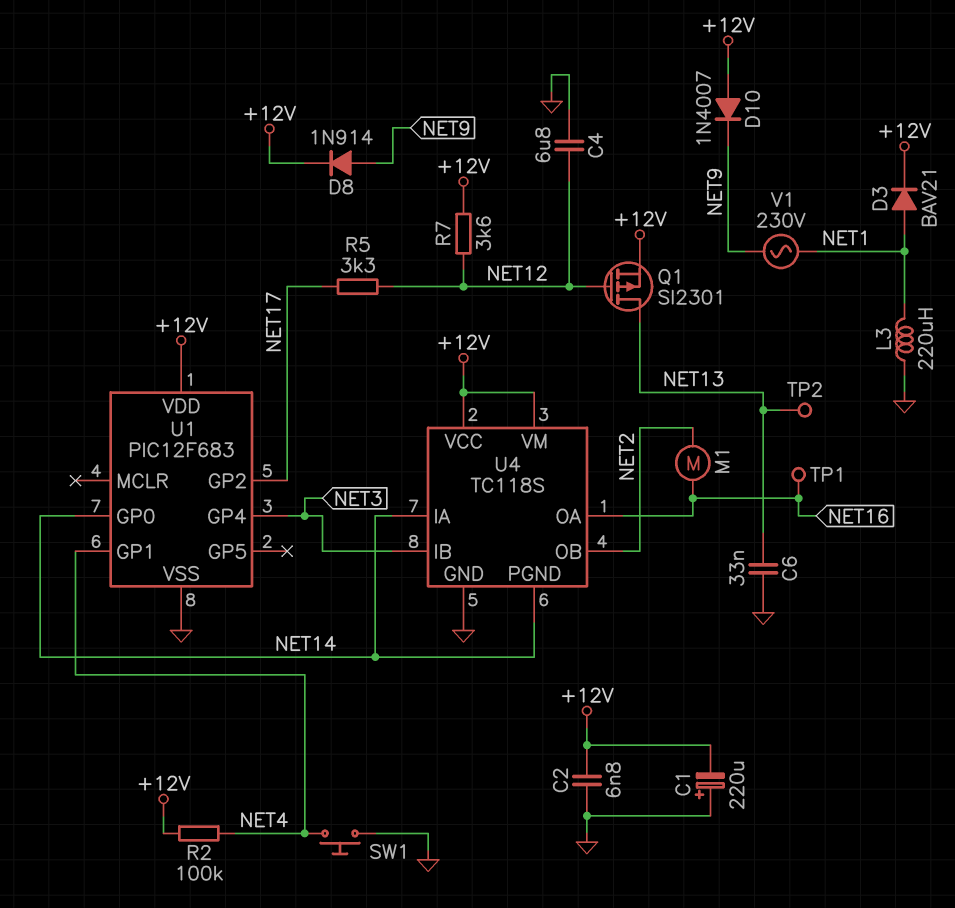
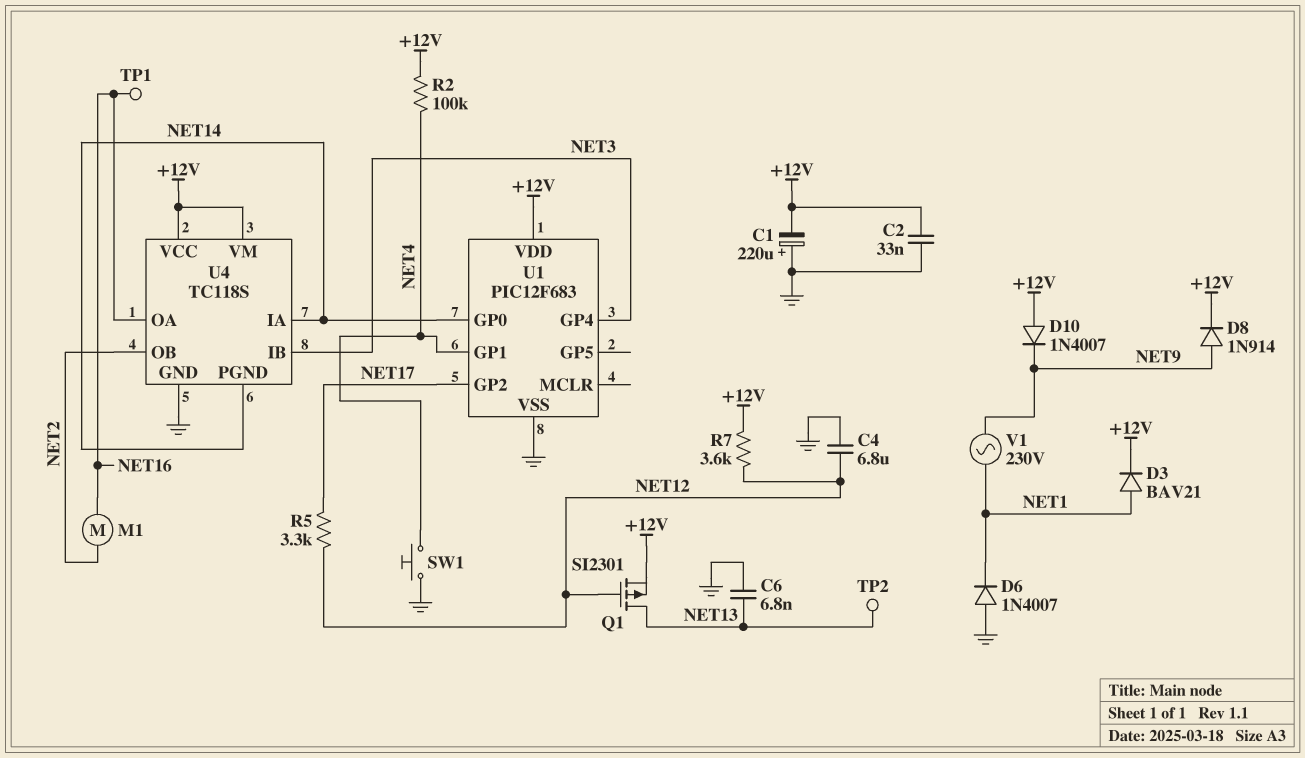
C2: 6.8nF (+12V, GND) -> 33nF (+12V, GND)
C6: 33nF (GND, NET13) -> 6.8nF (GND, NET13)
D6: none -> diode 1N4007 (A GND, K NET1)
L3: 220uH (GND, NET1) -> none

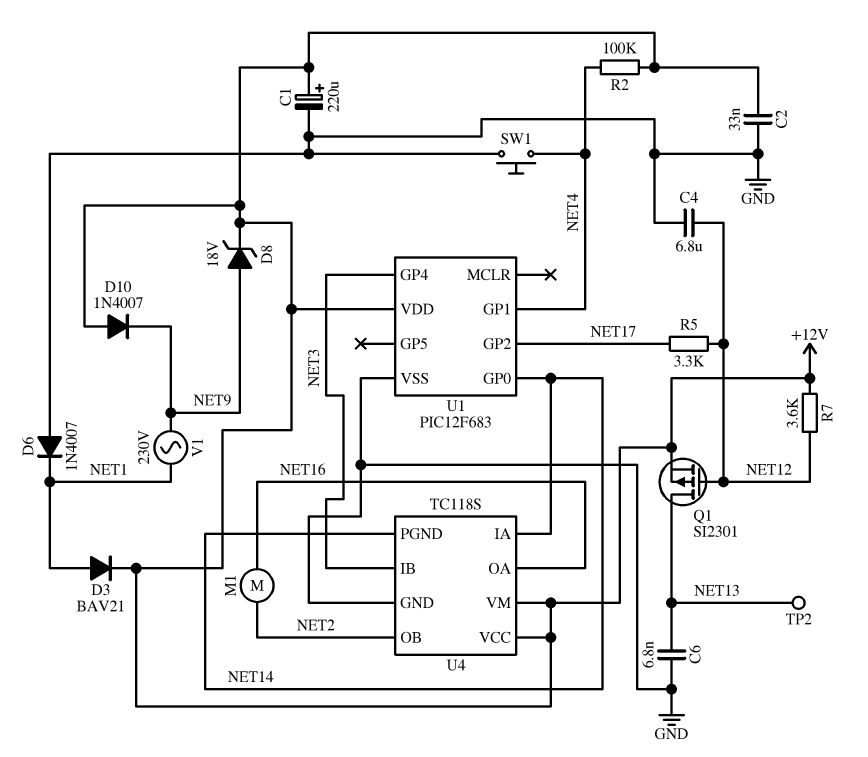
C1: 220uF (plus GND, minus +12V) -> 220uF (plus +12V, minus GND)
D8: diode 1N914 (A NET9, K +12V) -> zener 18V (A NET9, K +12V)
TP1: test point (NET16) -> none

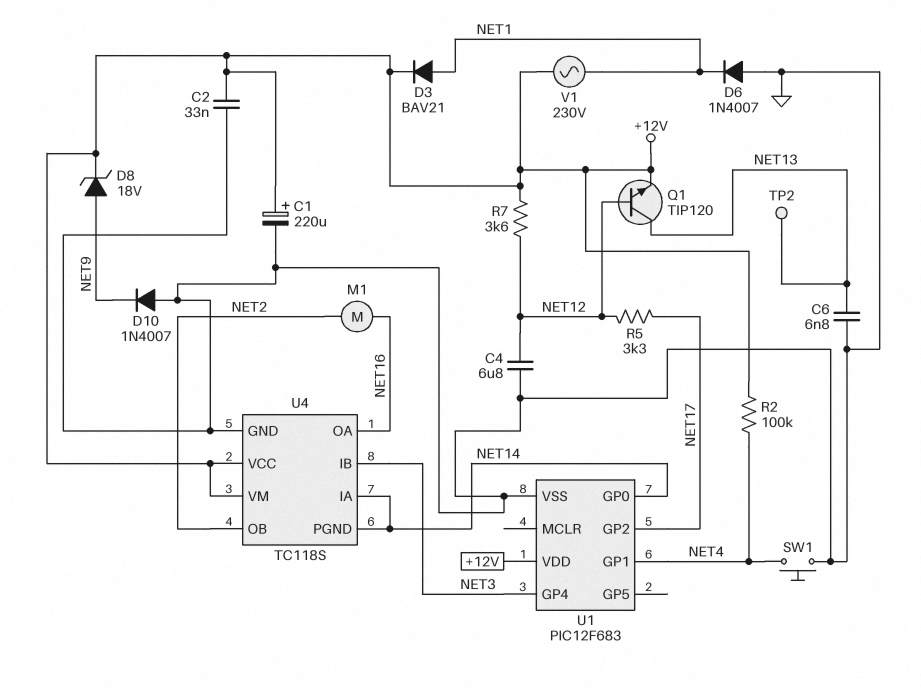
D10: diode 1N4007 (A +12V, K NET9) -> diode 1N4007 (A GND, K NET9)
Q1: PMOS SI2301 (G NET12, D NET13, S +12V) -> NPN TIP120 (B NET12, C NET13, E +12V)
V1: AC 230V (NET1, NET9) -> AC 230V (+12V, NET1)

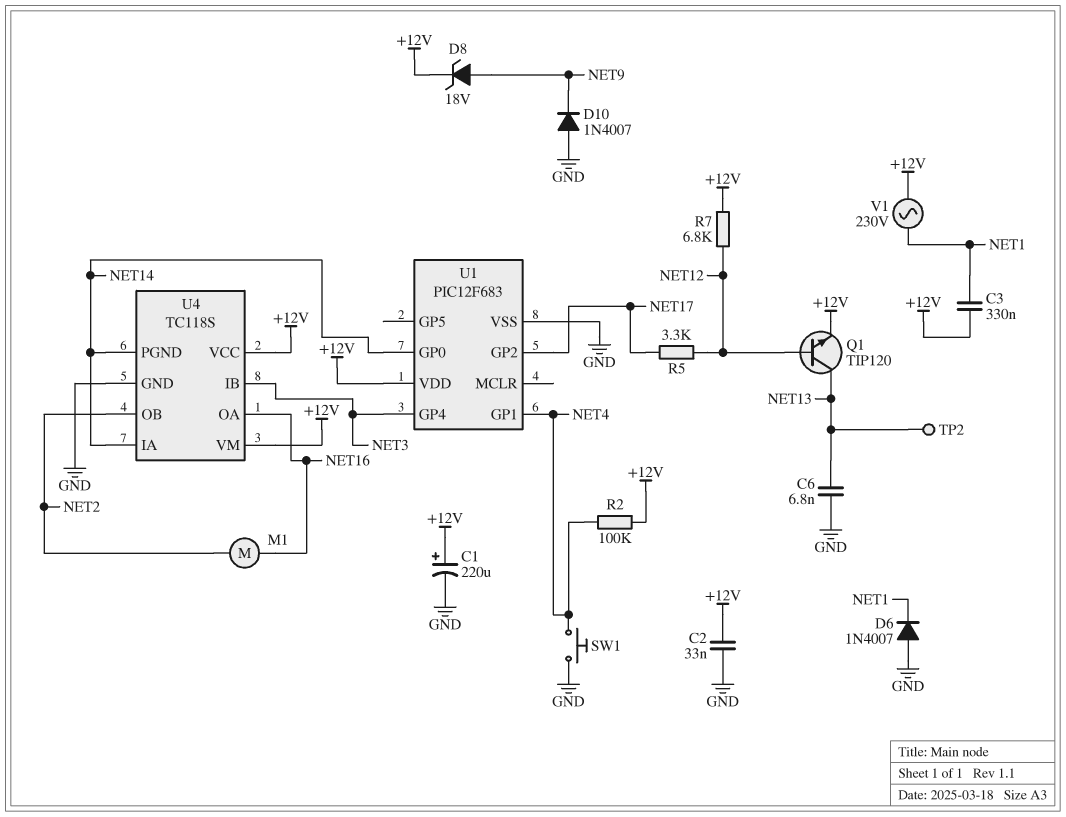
C3: none -> 330nF (+12V, NET1)
C4: 6.8uF (GND, NET12) -> none
D3: diode BAV21 (A NET1, K +12V) -> none
R7: 3.6k (+12V, NET12) -> 6.8k (+12V, NET12)

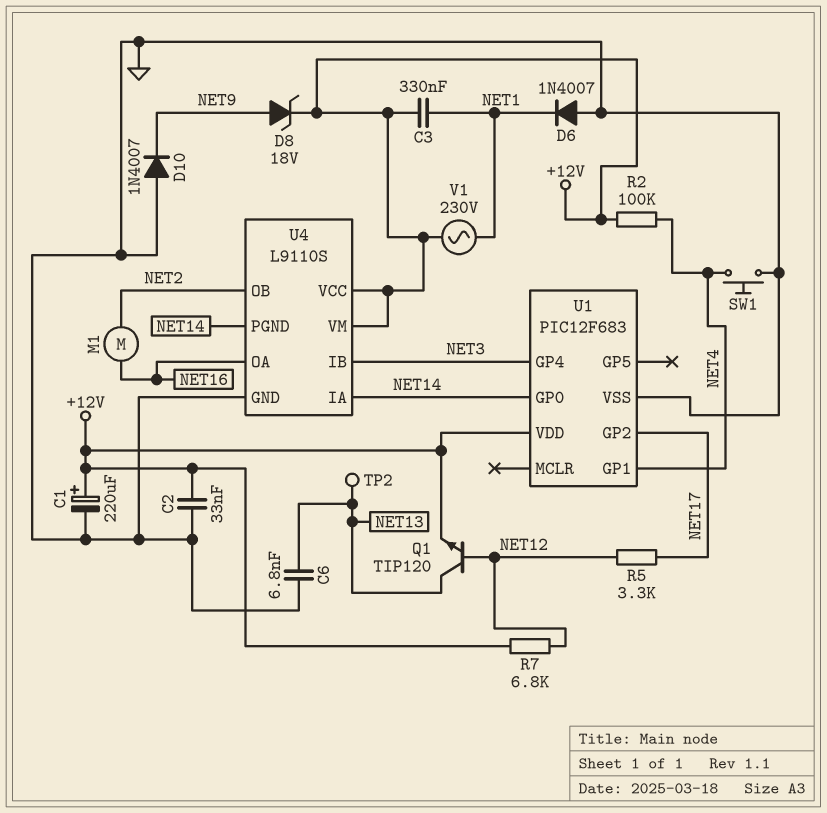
U4: TC118S -> L9110S

